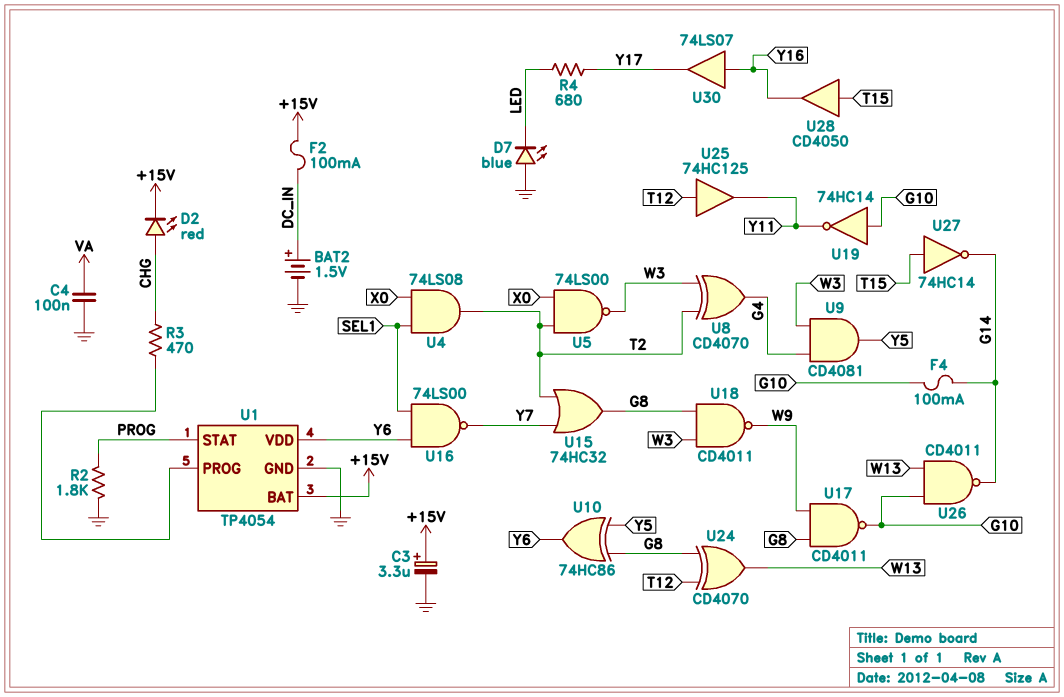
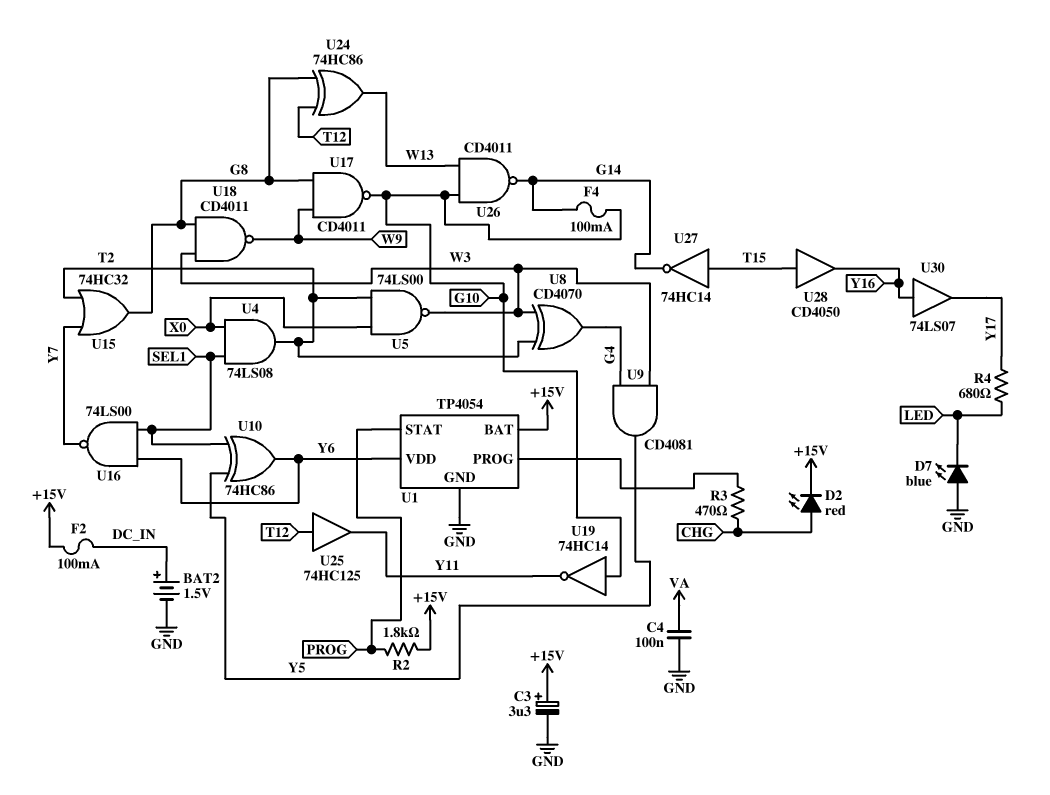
R2: 1.8k (GND, PROG) -> 1.8k (+15V, PROG)
U10: XOR 74HC86 (in G8, in Y5, out Y6) -> XOR 74HC86 (in SEL1, in Y5, out Y6)
U24: XOR CD4070 (in G8, in T12, out W13) -> XOR 74HC86 (in G8, in T12, out W13)

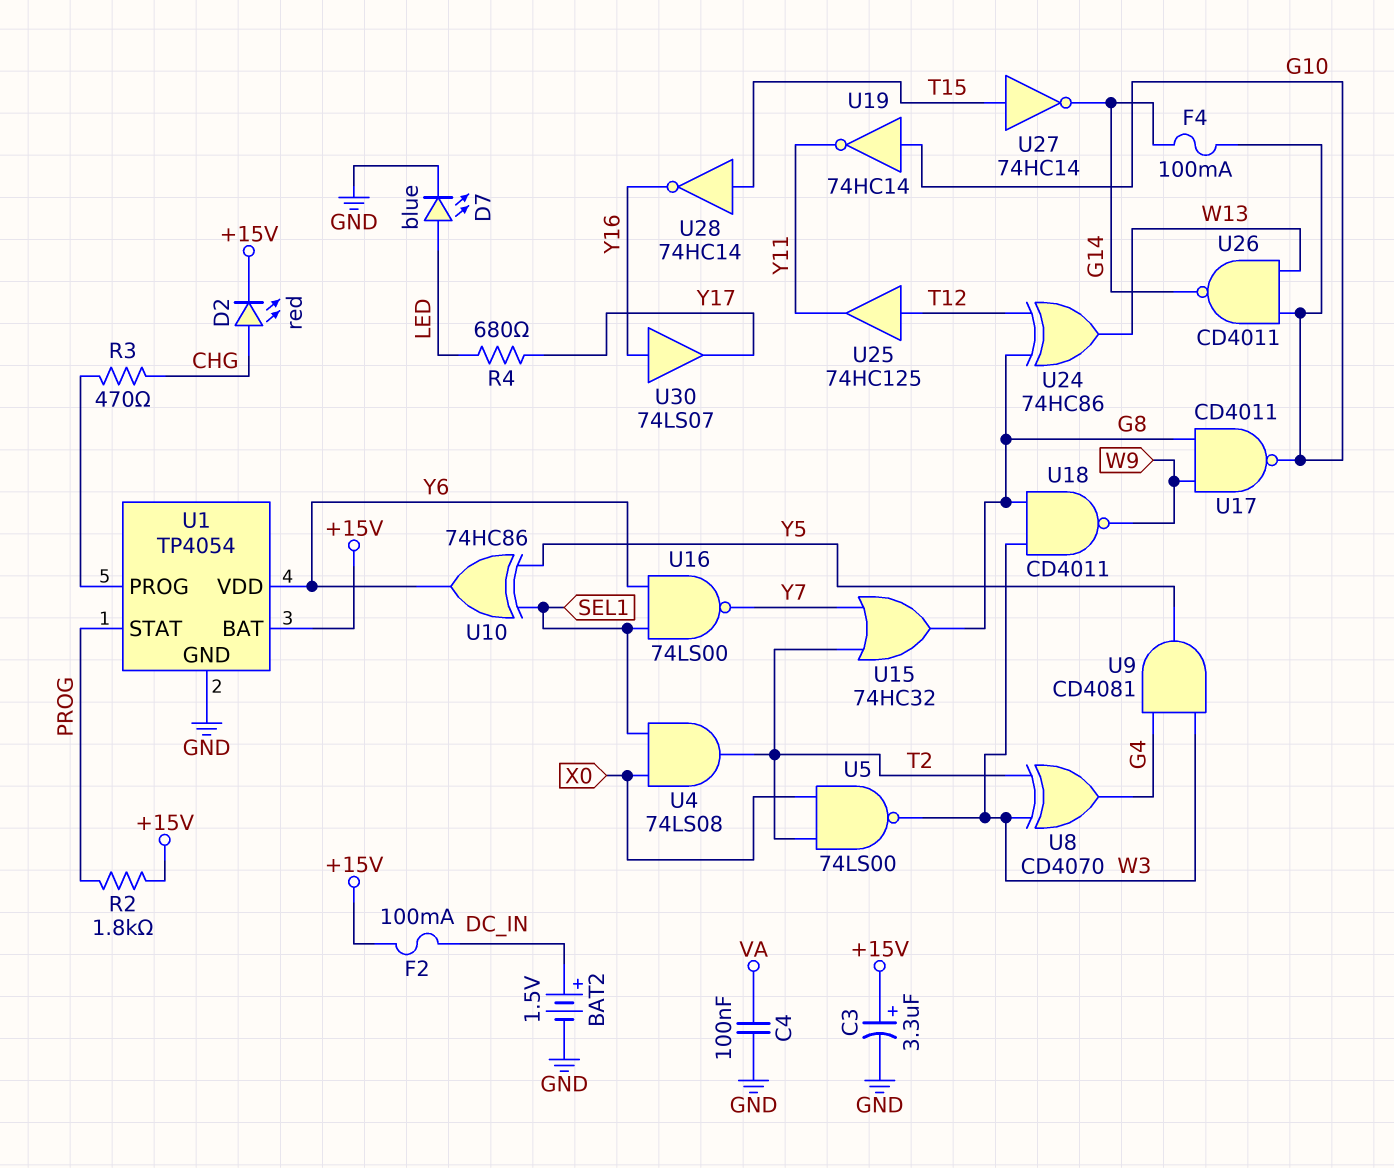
D7: LED blue (A GND, K LED) -> LED blue (A LED, K GND)
U28: buffer CD4050 (in T15, out Y16) -> NOT 74HC14 (in T15, out Y16)

